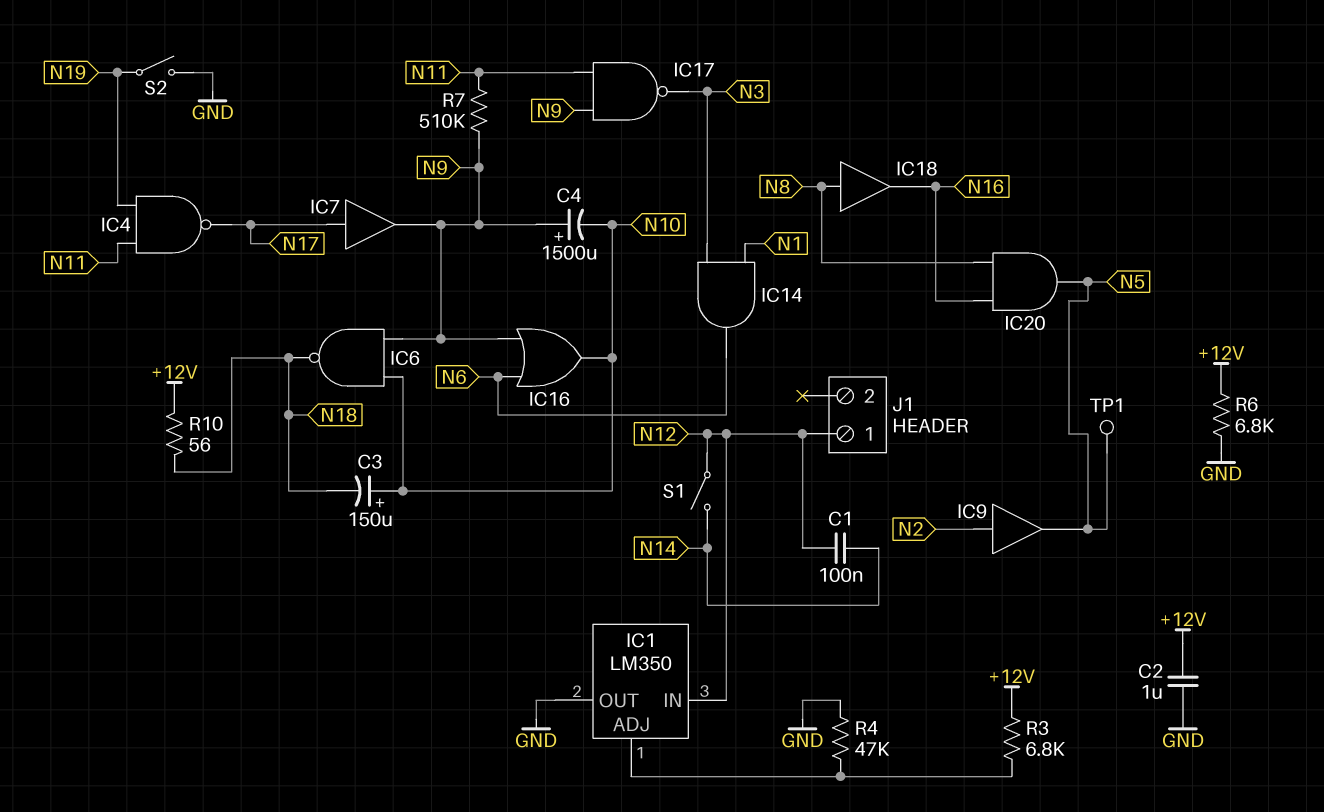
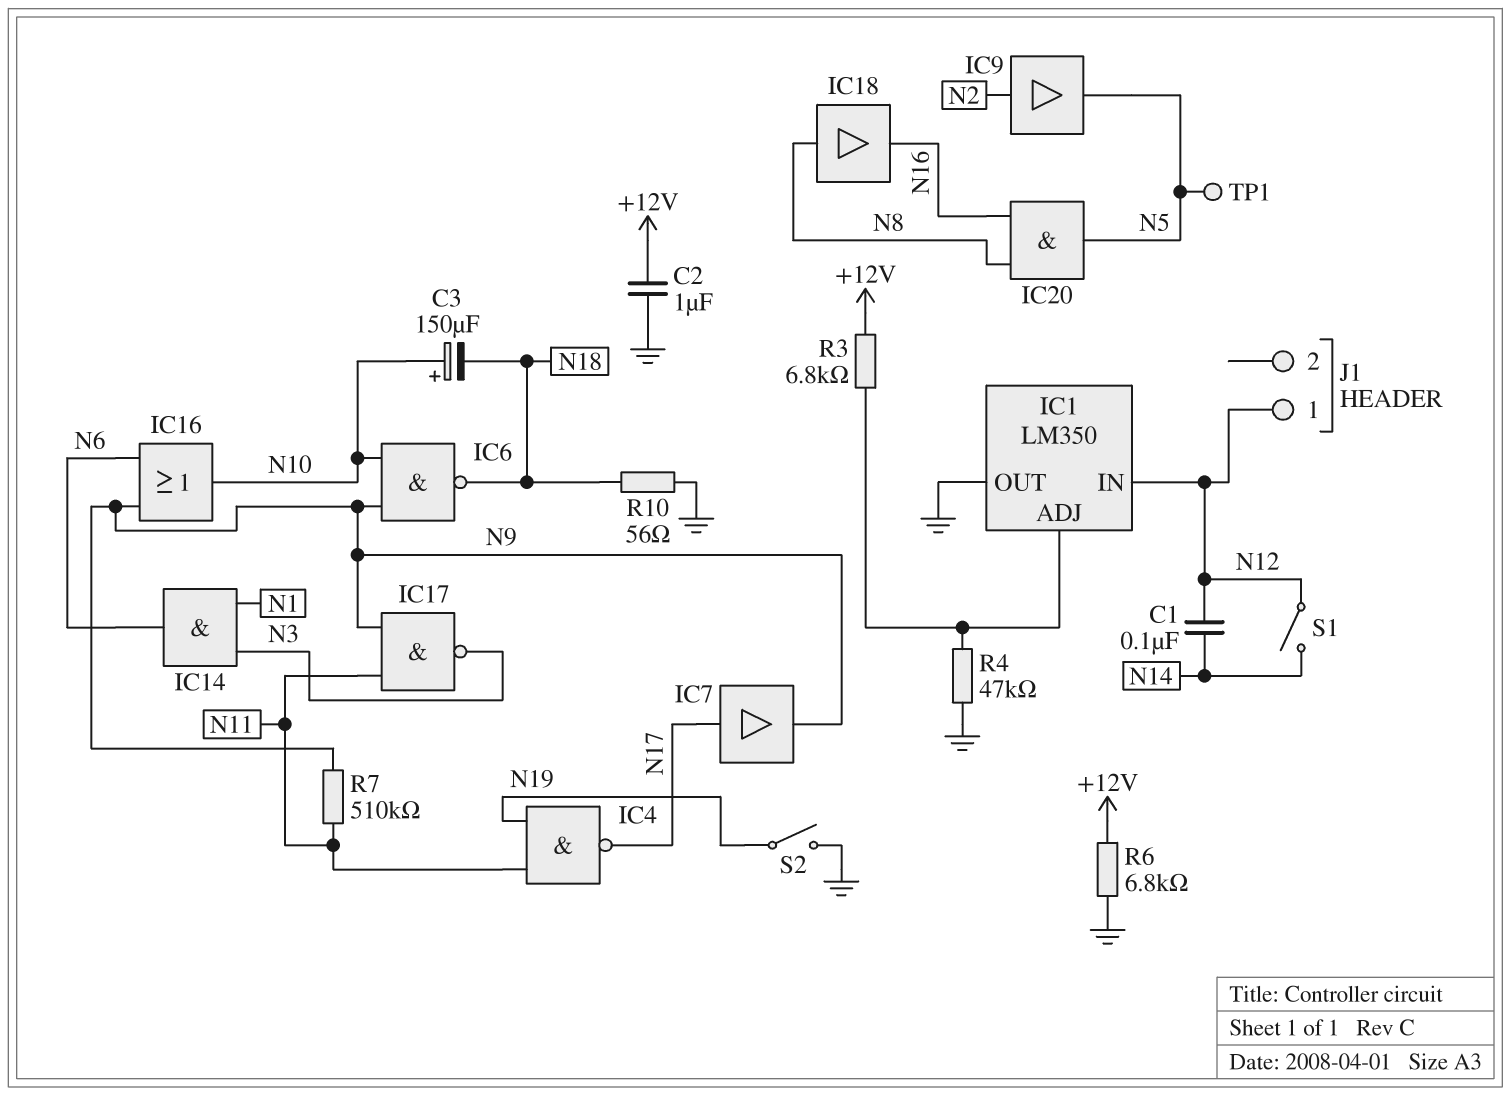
C4: 1500uF (plus N9, minus N10) -> none
R10: 56 (+12V, N18) -> 56 (GND, N18)

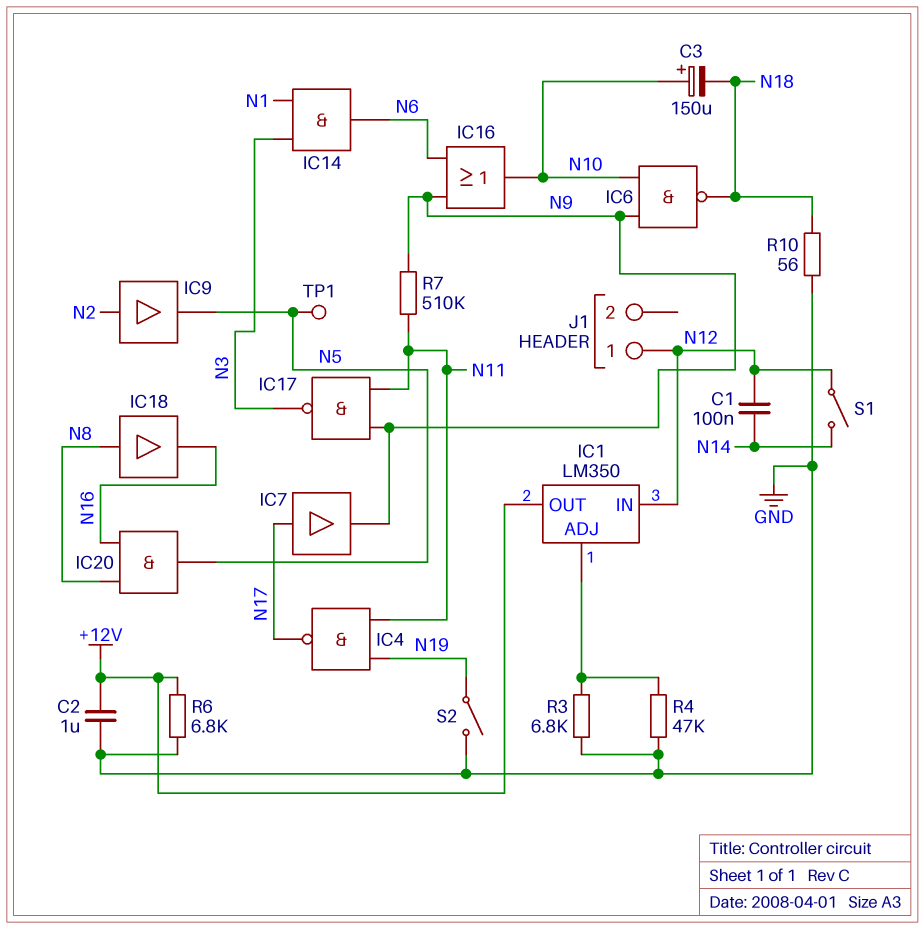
IC1 pin OUT: GND -> +12V
R3: 6.8k (+12V, IC1/ADJ) -> 6.8k (GND, IC1/ADJ)

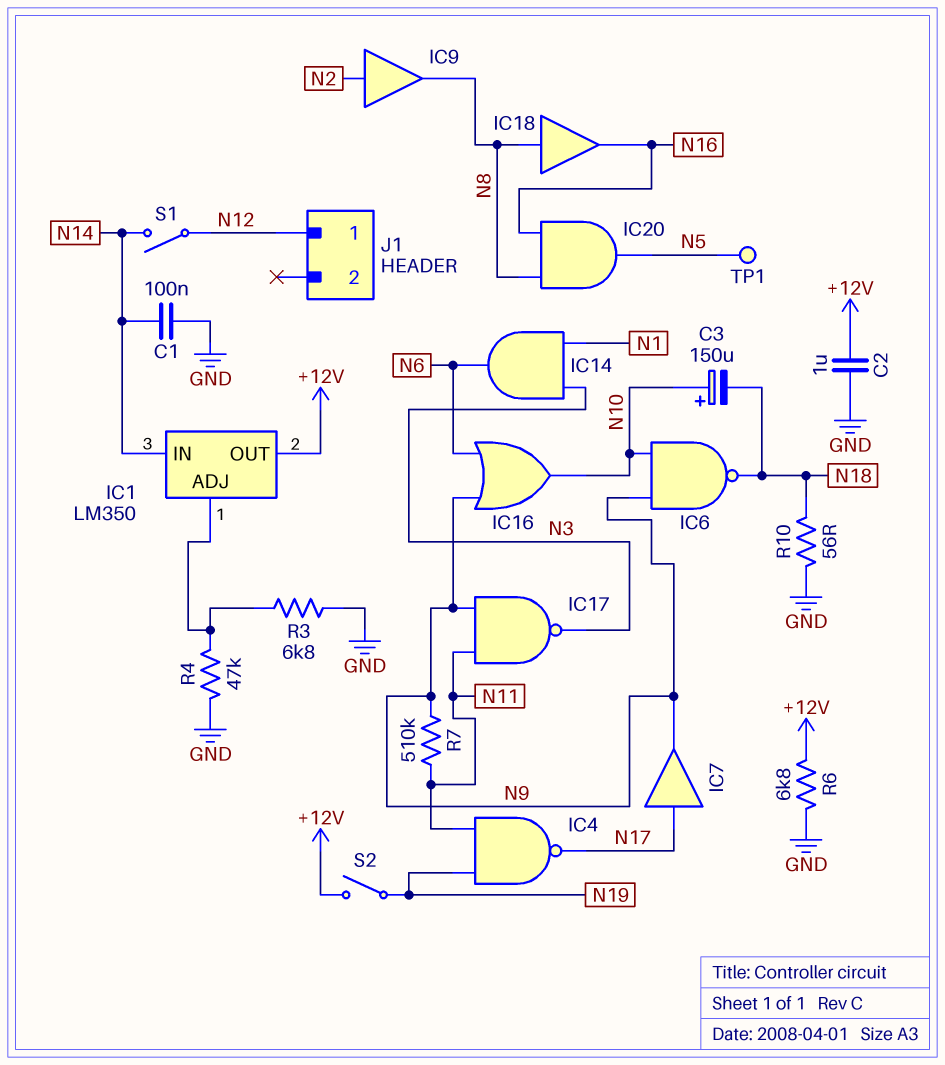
C1: 100nF (N12, N14) -> 100nF (GND, N14)
IC1 pin IN: N12 -> N14
IC9: buffer (in N2, out N5) -> buffer (in N2, out N8)
S2: switch (GND, N19) -> switch (+12V, N19)

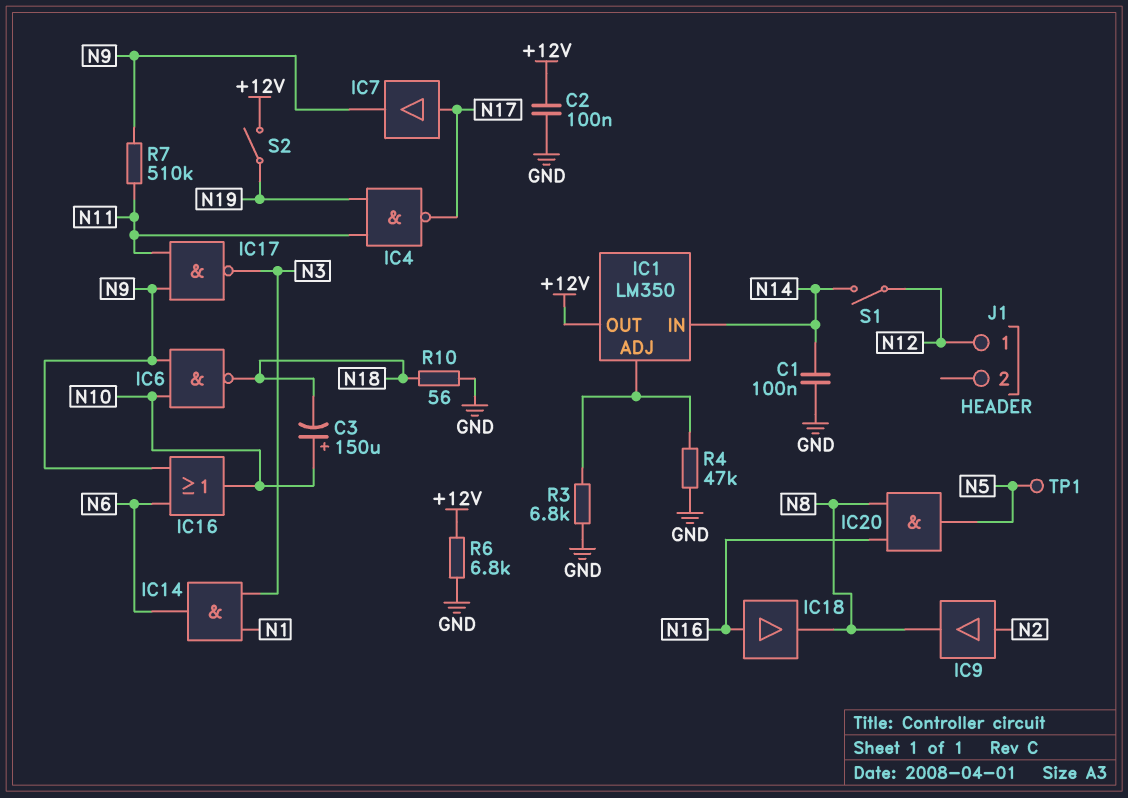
C2: 1uF (+12V, GND) -> 100nF (+12V, GND)
IC18: buffer (in N8, out N16) -> buffer (in N16, out N8)

